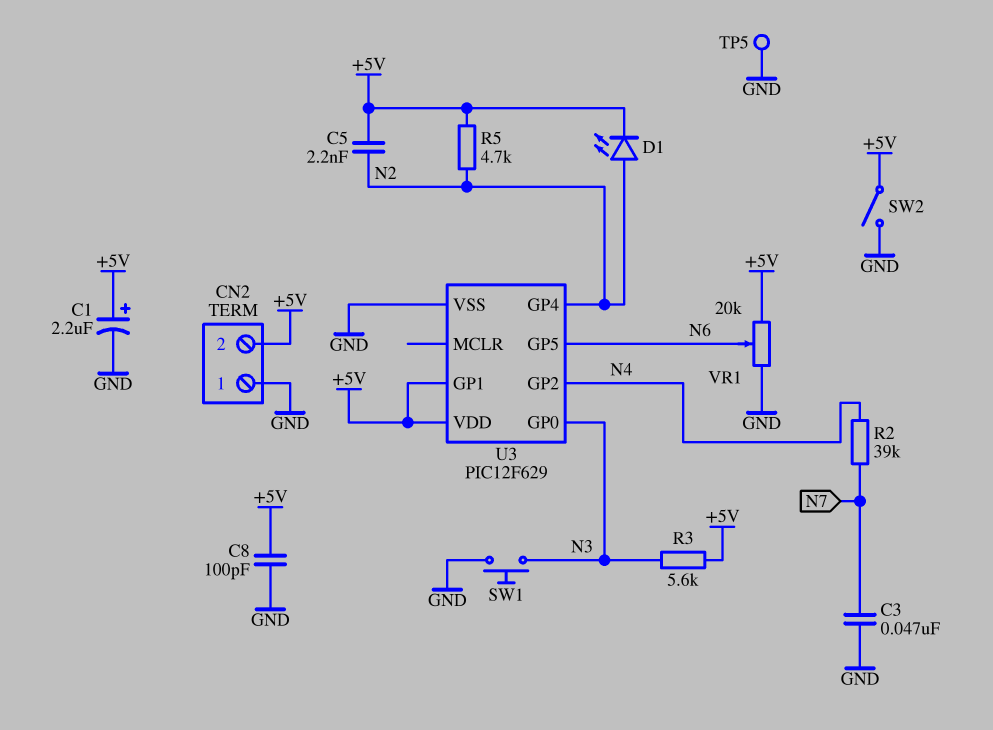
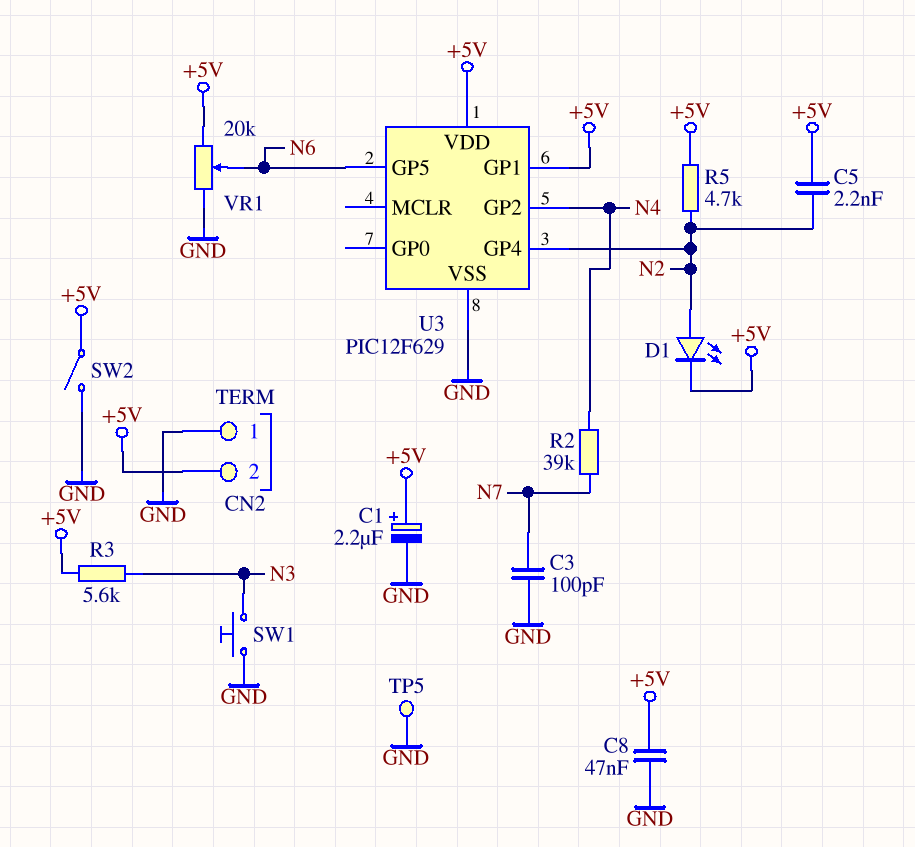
C3: 47nF (GND, N7) -> 100pF (GND, N7)
C8: 100pF (+5V, GND) -> 47nF (+5V, GND)
U3 pin GP0: N3 -> none

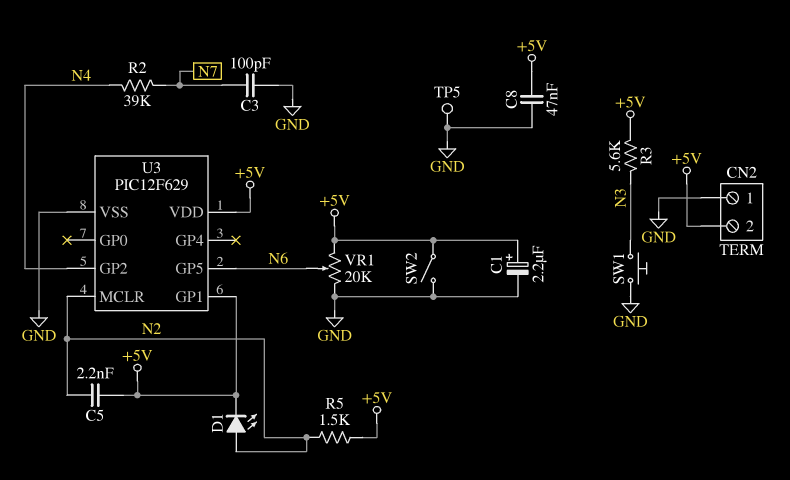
R5: 4.7k (+5V, N2) -> 1.5k (+5V, N2)
U3 pin GP4: N2 -> none
U3 pin MCLR: none -> N2

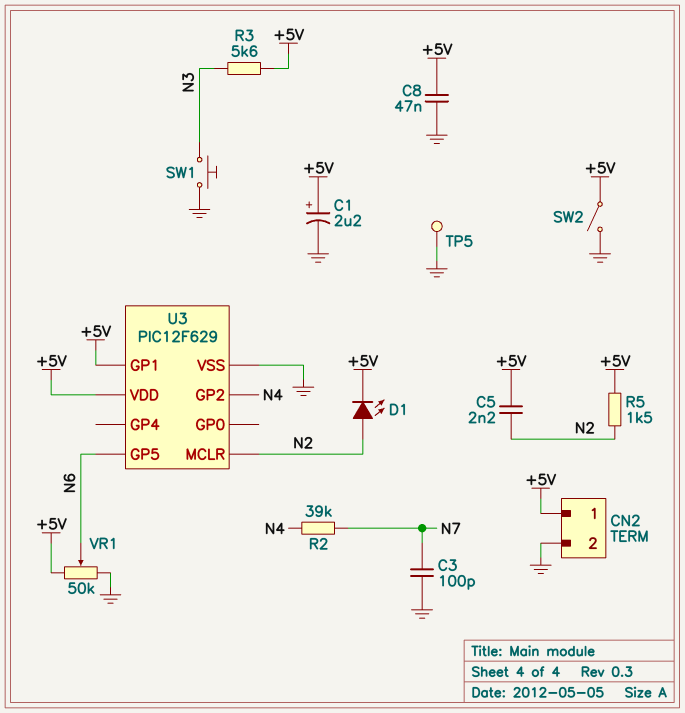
CN2 pin 1: GND -> +5V
CN2 pin 2: +5V -> GND
VR1: 20k (+5V, GND, wiper N6) -> 50k (+5V, GND, wiper N6)

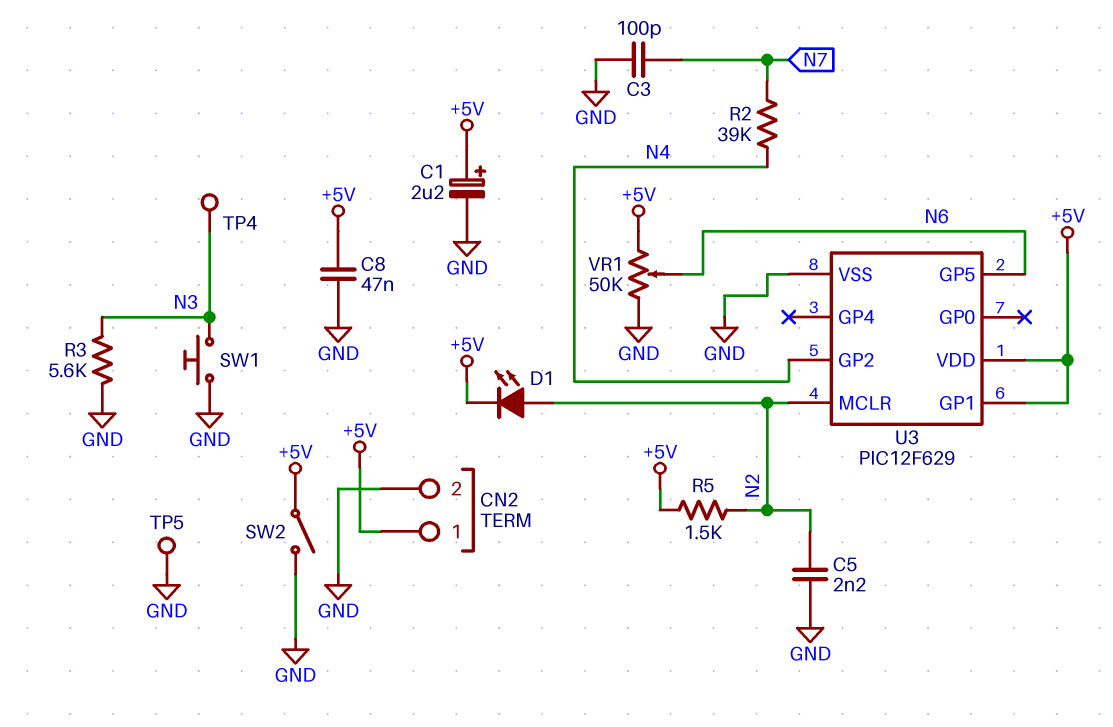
C5: 2.2nF (+5V, N2) -> 2.2nF (GND, N2)
R3: 5.6k (+5V, N3) -> 5.6k (GND, N3)
TP4: none -> test point (N3)

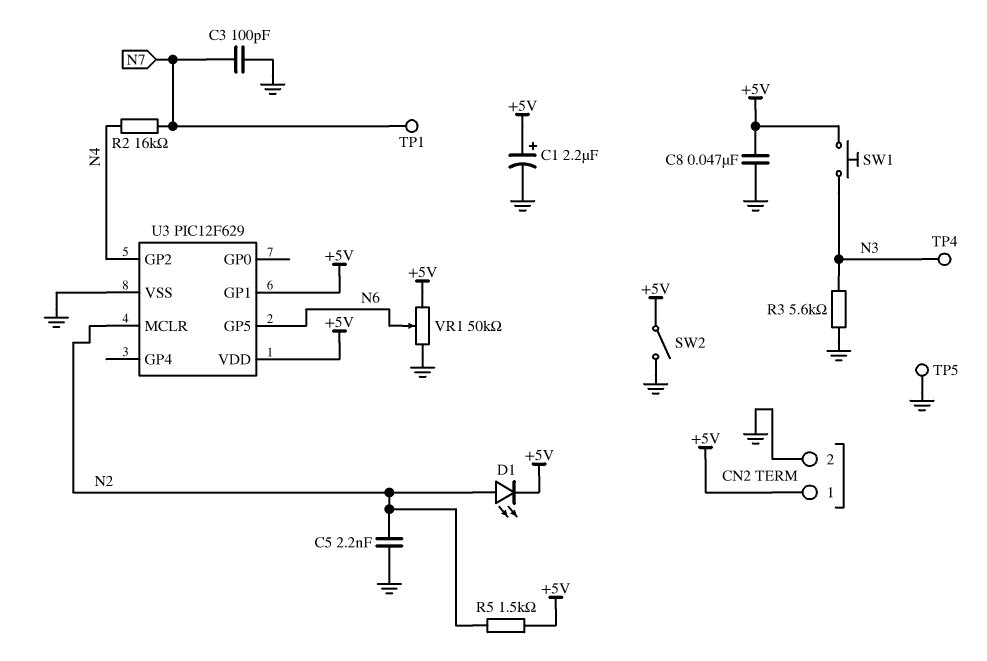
R2: 39k (N4, N7) -> 16k (N4, N7)
SW1: button (GND, N3) -> button (+5V, N3)
TP1: none -> test point (N7)

